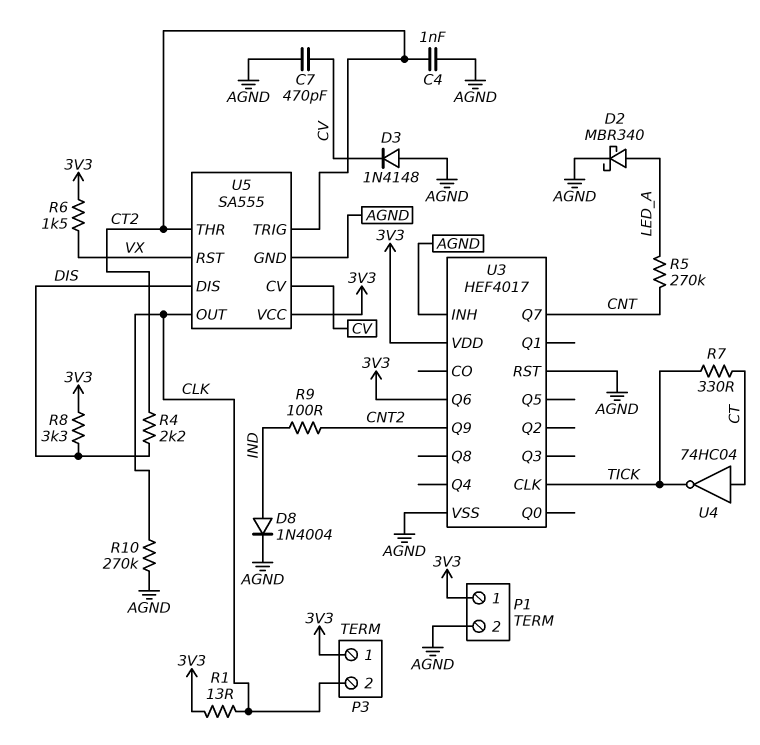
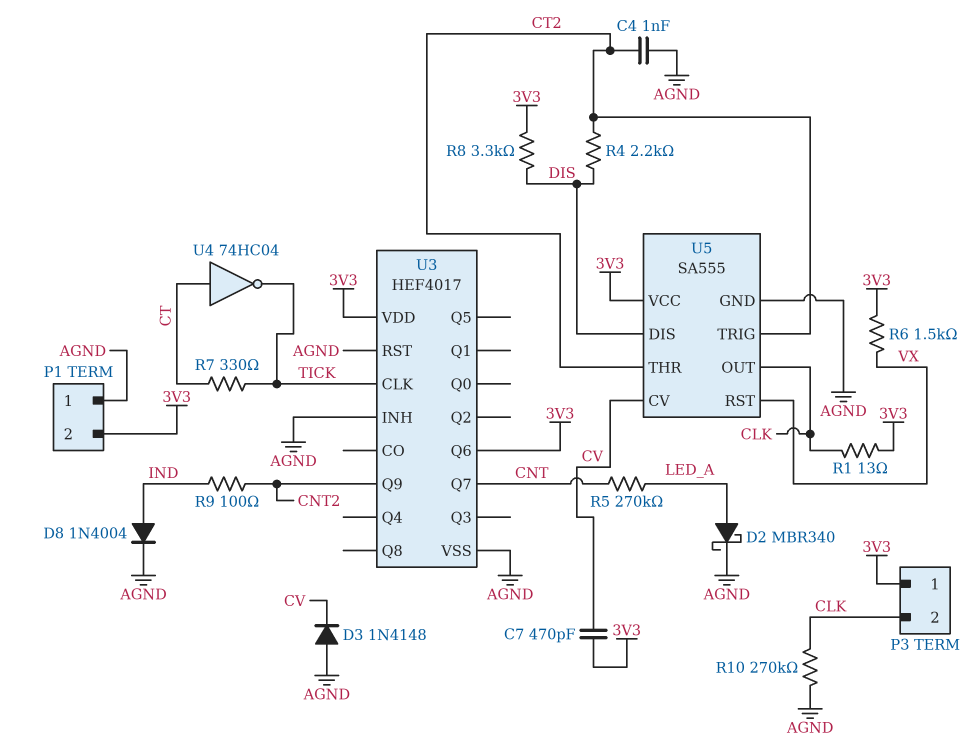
C7: 470pF (AGND, CV) -> 470pF (3V3, CV)
P1 pin 1: 3V3 -> AGND
P1 pin 2: AGND -> 3V3

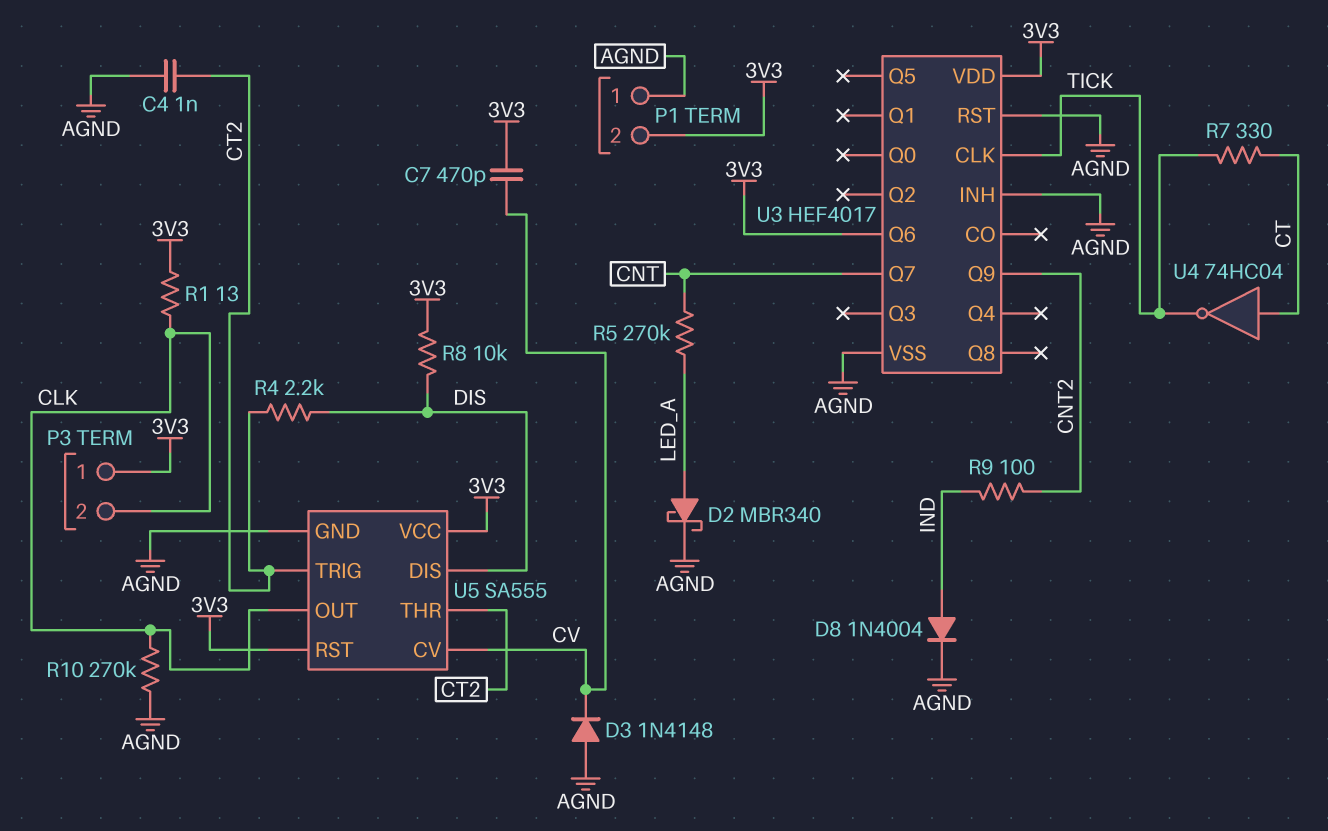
R6: 1.5k (3V3, VX) -> none
R8: 3.3k (3V3, DIS) -> 10k (3V3, DIS)
U5 pin RST: VX -> 3V3

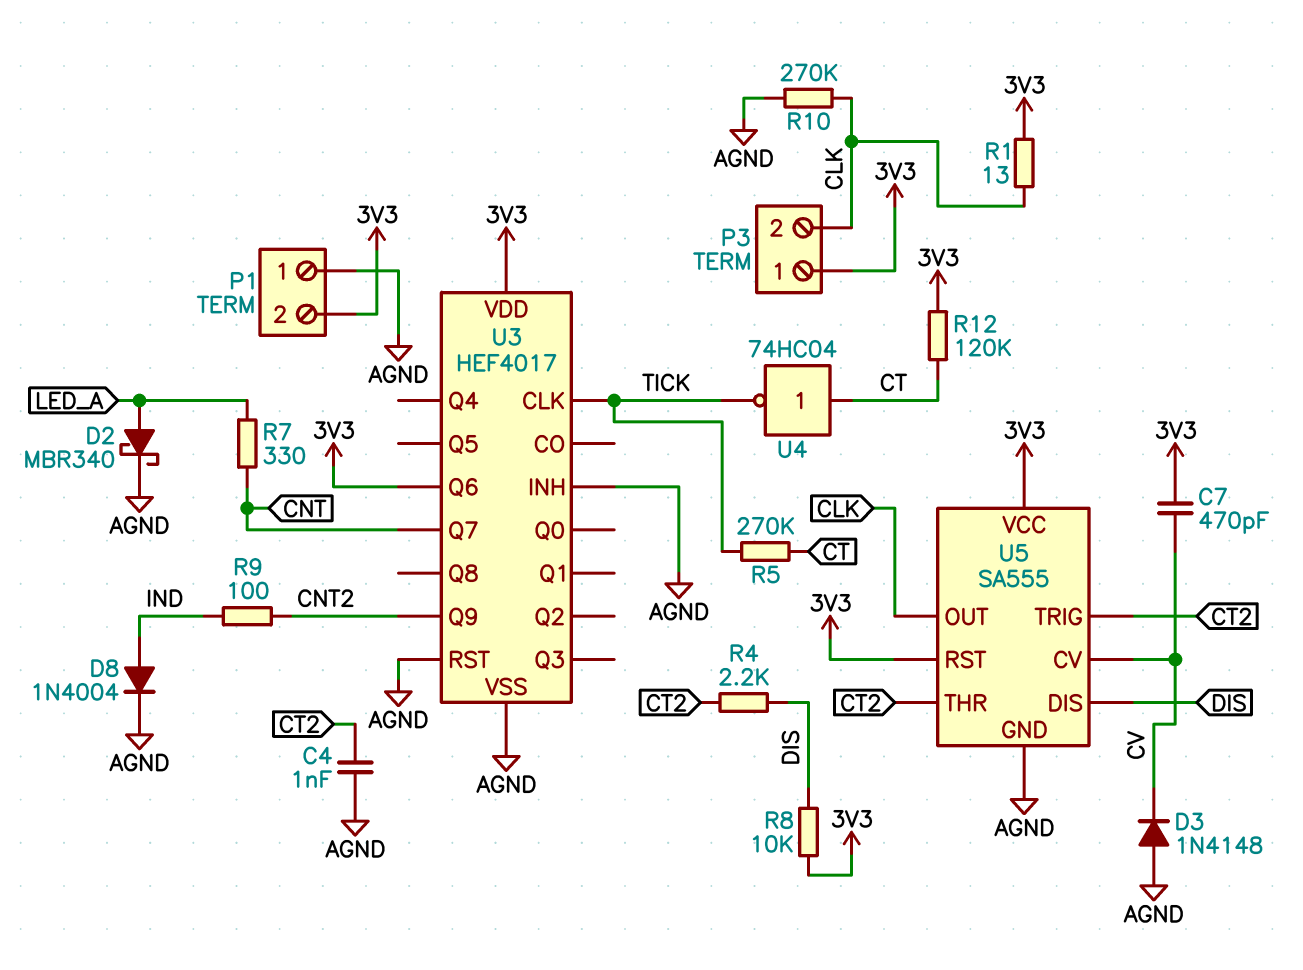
R5: 270k (CNT, LED_A) -> 270k (CT, TICK)
R7: 330 (CT, TICK) -> 330 (CNT, LED_A)
R12: none -> 120k (3V3, CT)

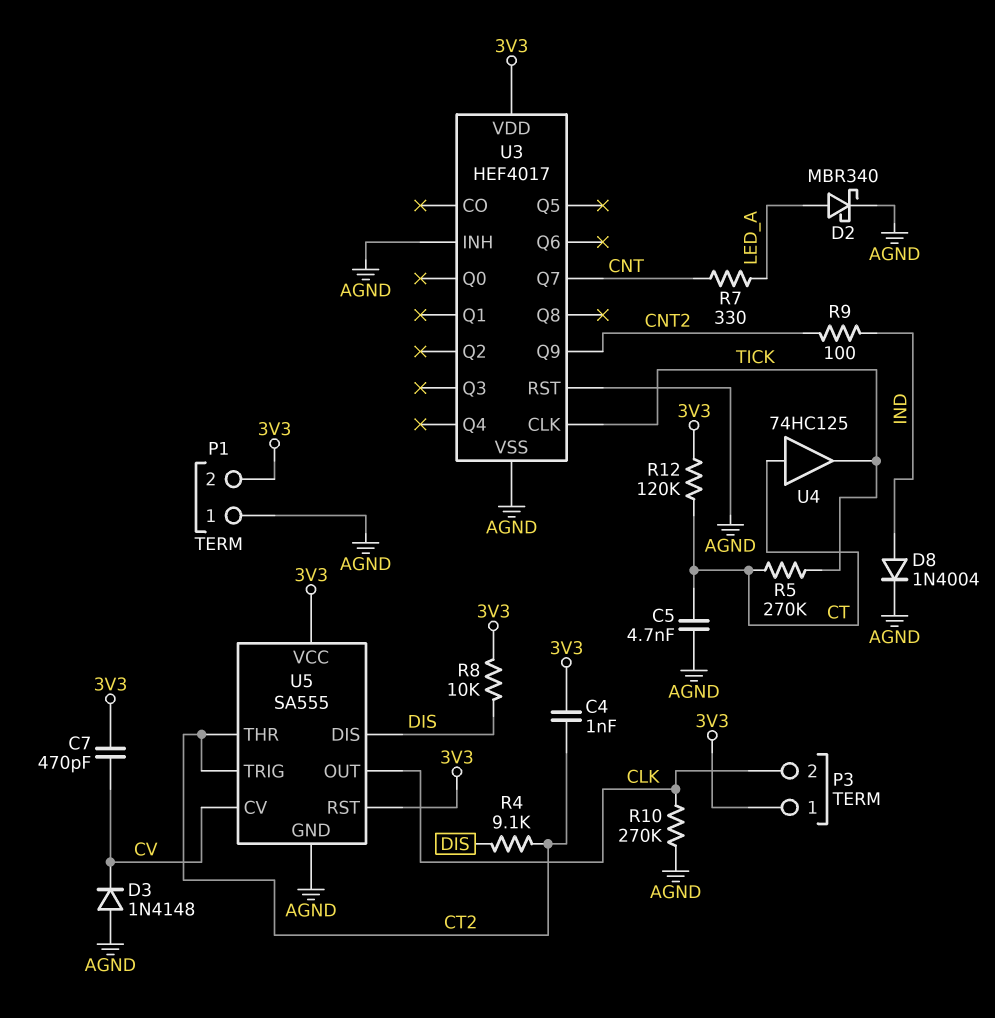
C4: 1nF (AGND, CT2) -> 1nF (3V3, CT2)
C5: none -> 4.7nF (AGND, CT)
R1: 13 (3V3, CLK) -> none
R4: 2.2k (CT2, DIS) -> 9.1k (CT2, DIS)
U3 pin Q6: 3V3 -> none
U4: NOT 74HC04 (in CT, out TICK) -> buffer 74HC125 (in CT, out TICK)

